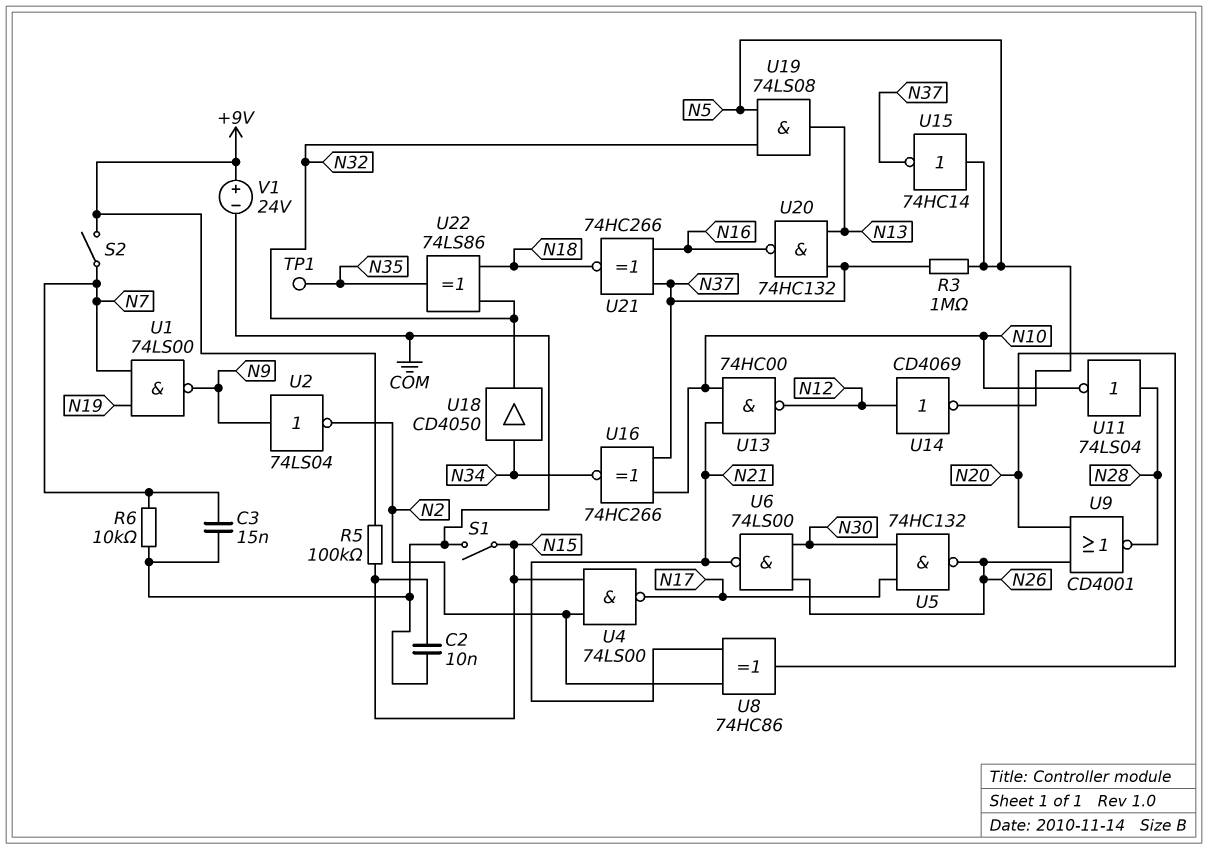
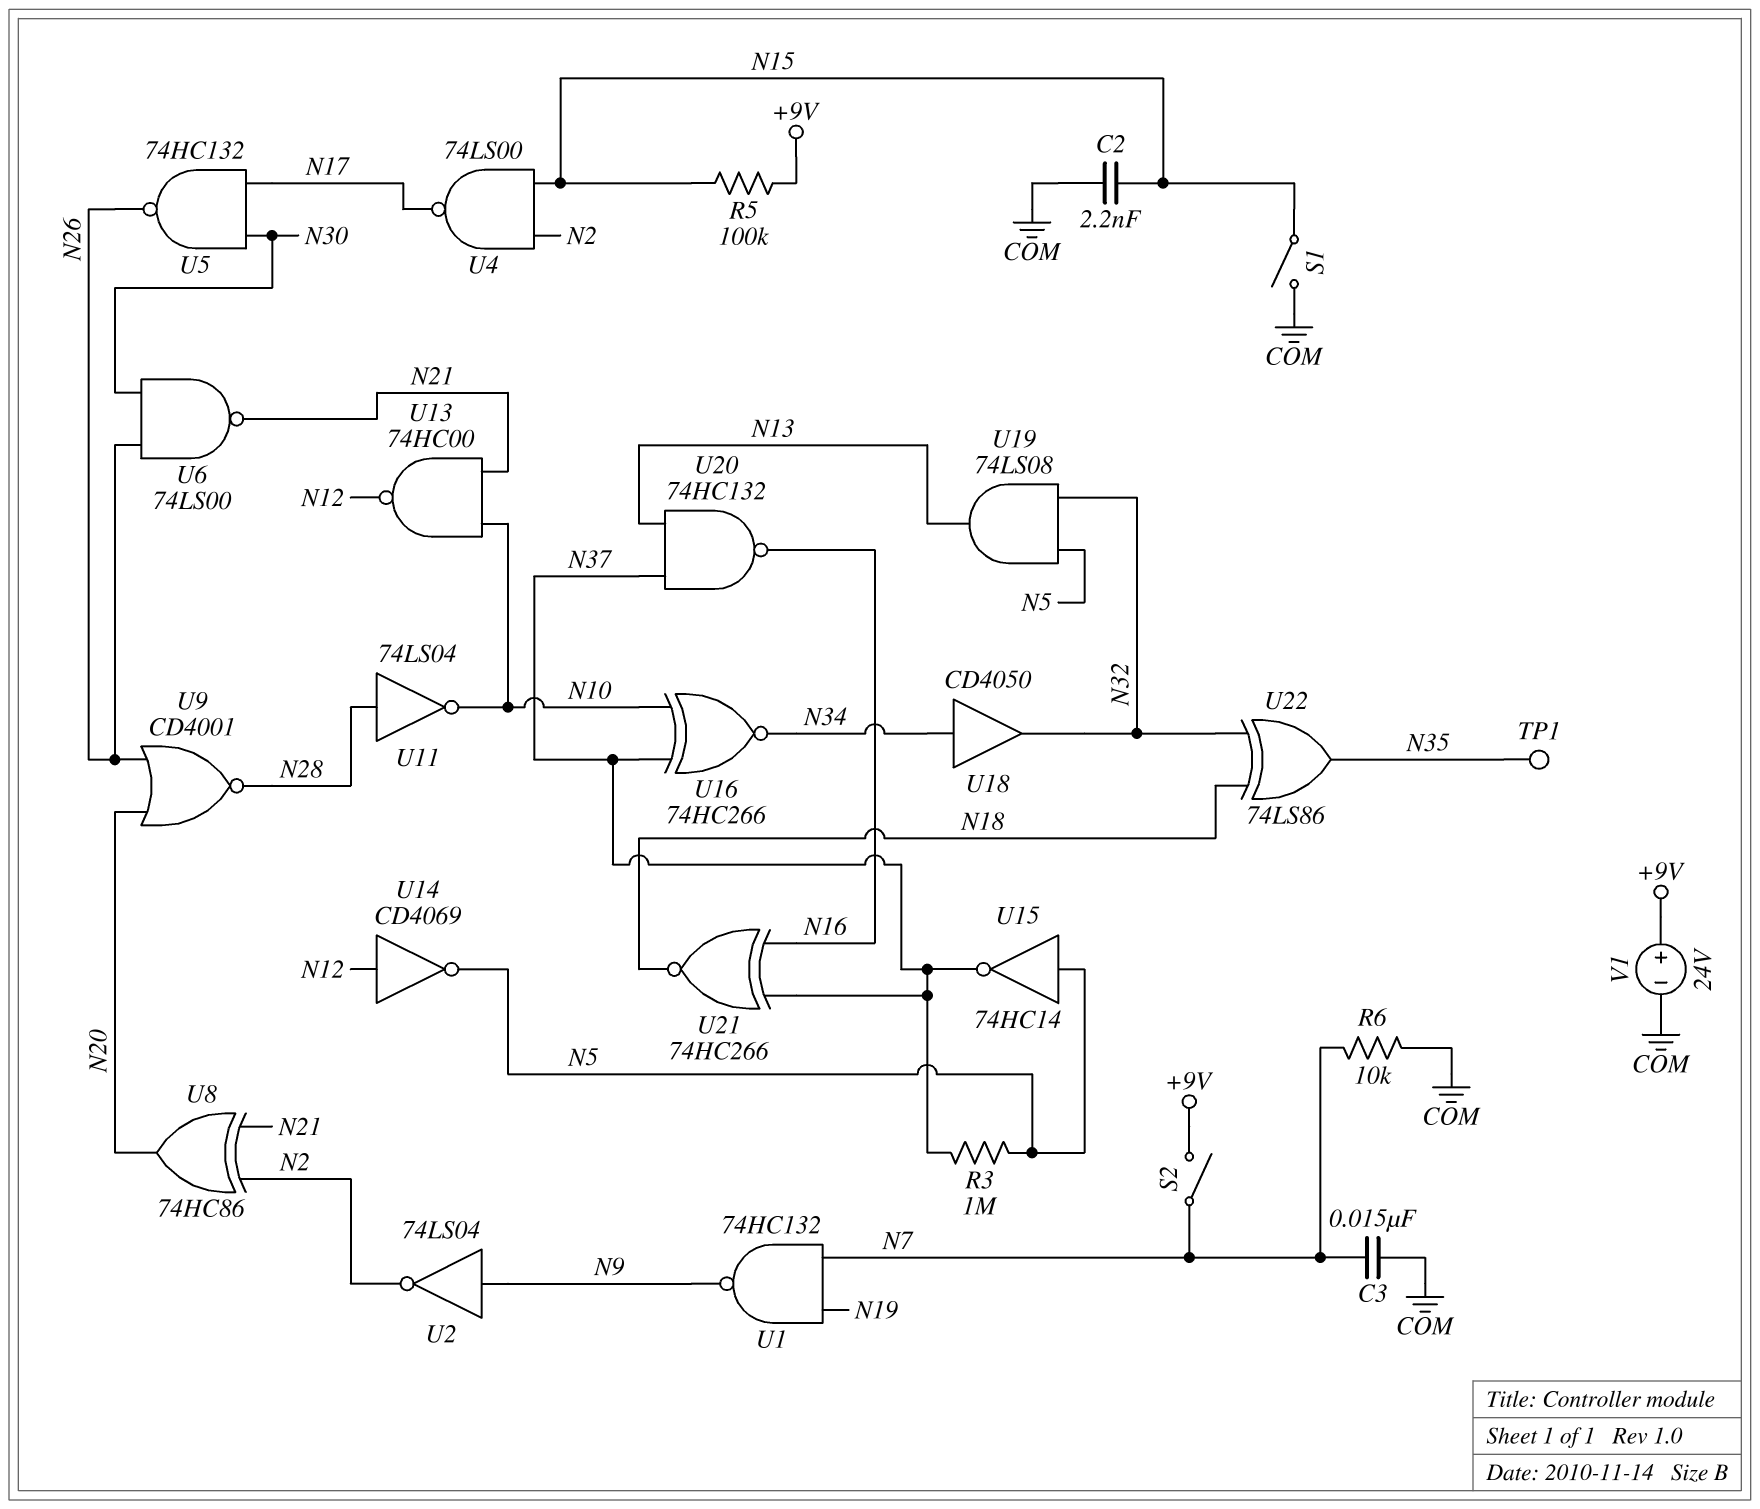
C2: 10nF (COM, N15) -> 2.2nF (COM, N15)
U1: NAND 74LS00 (in N7, in N19, out N9) -> NAND 74HC132 (in N7, in N19, out N9)

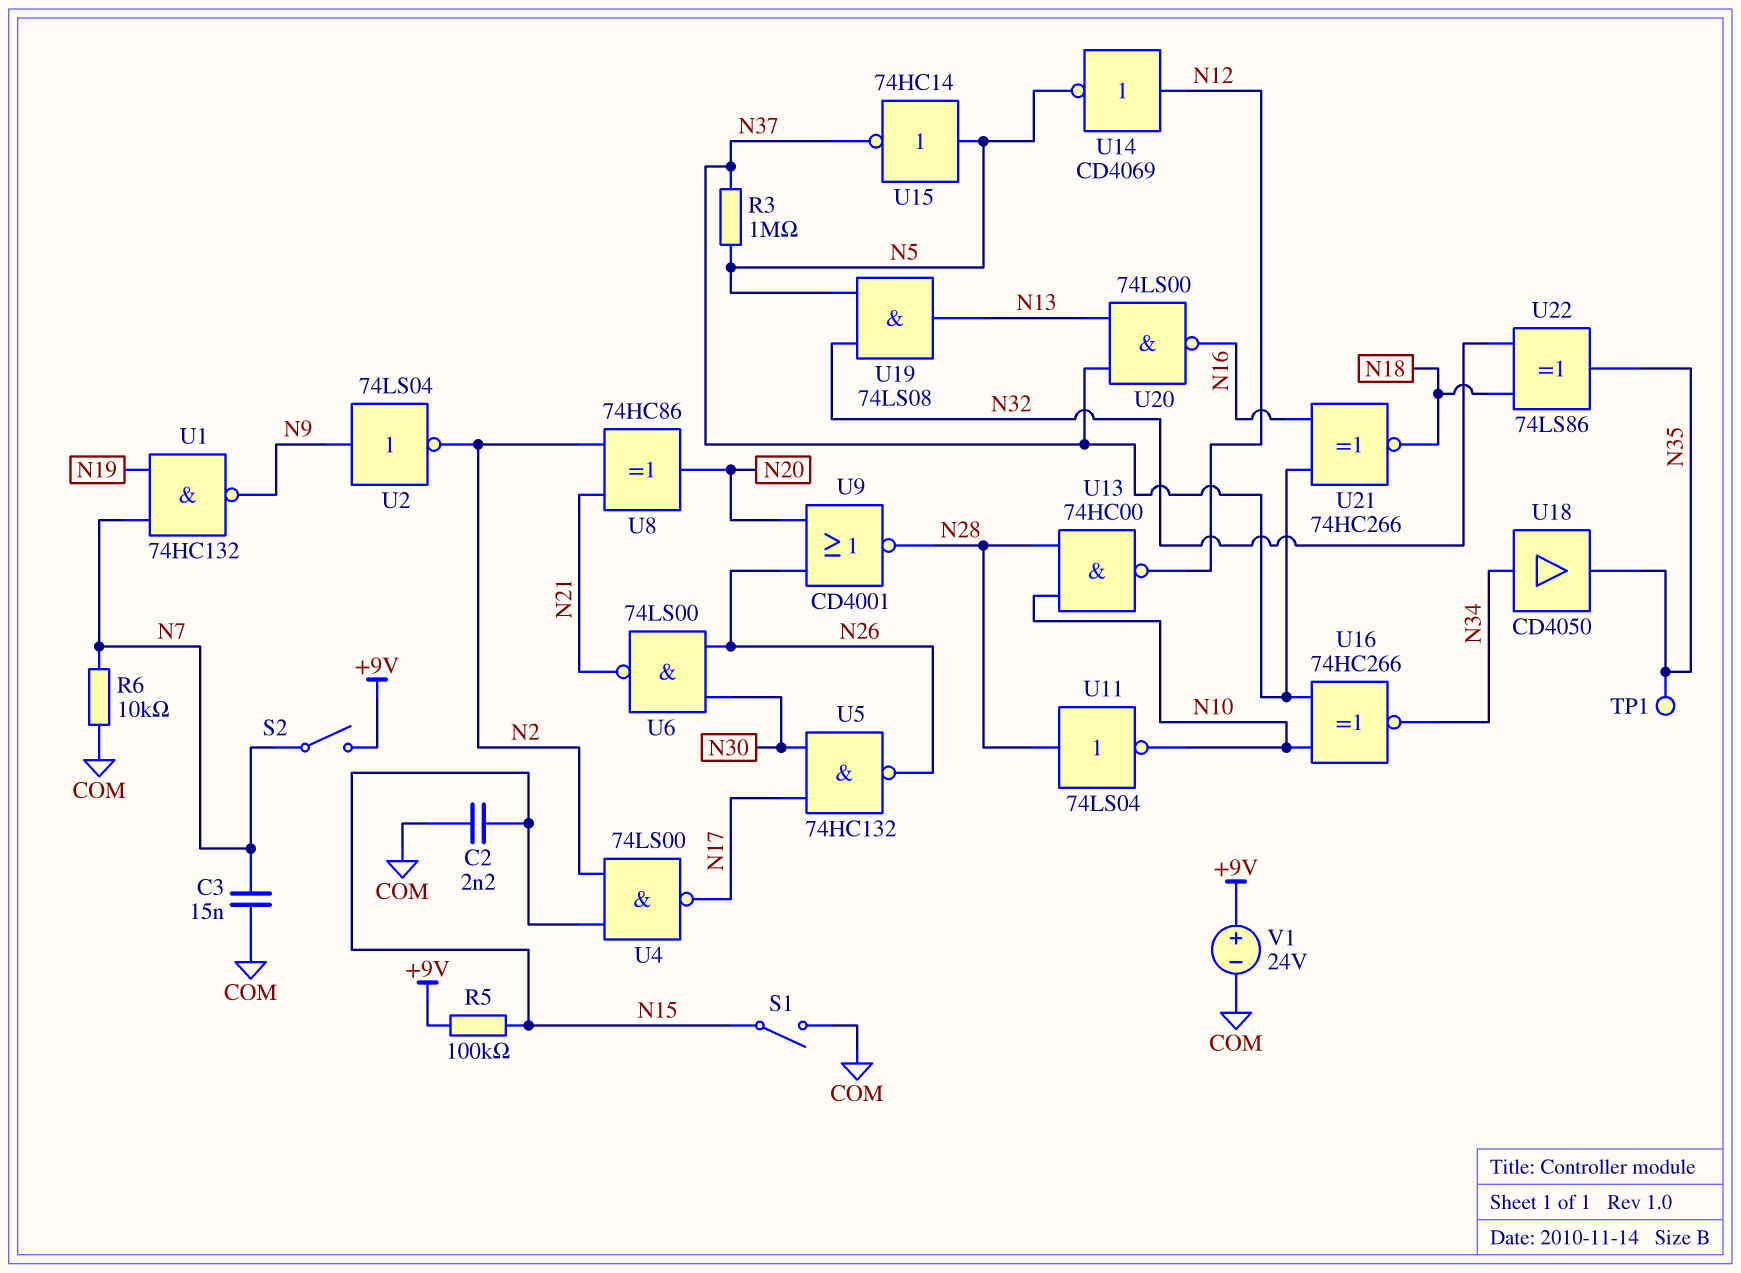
U13: NAND 74HC00 (in N10, in N21, out N12) -> NAND 74HC00 (in N10, in N28, out N12)
U18: buffer CD4050 (in N34, out N32) -> buffer CD4050 (in N34, out N35)
U20: NAND 74HC132 (in N13, in N37, out N16) -> NAND 74LS00 (in N13, in N37, out N16)

